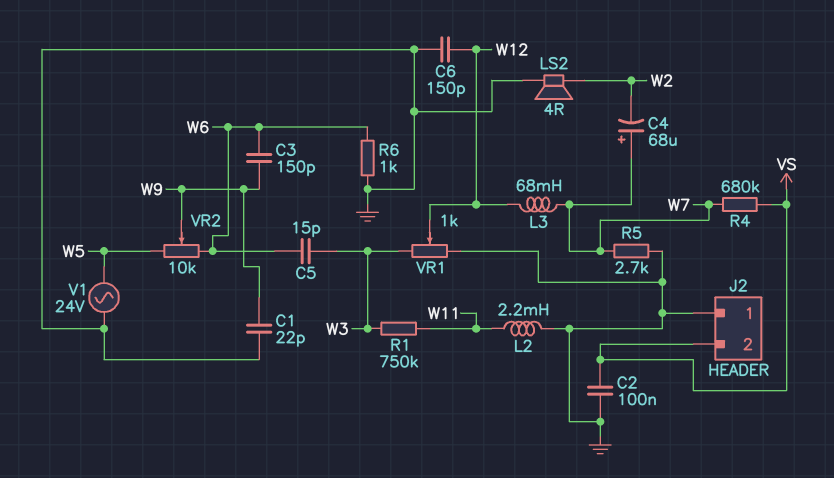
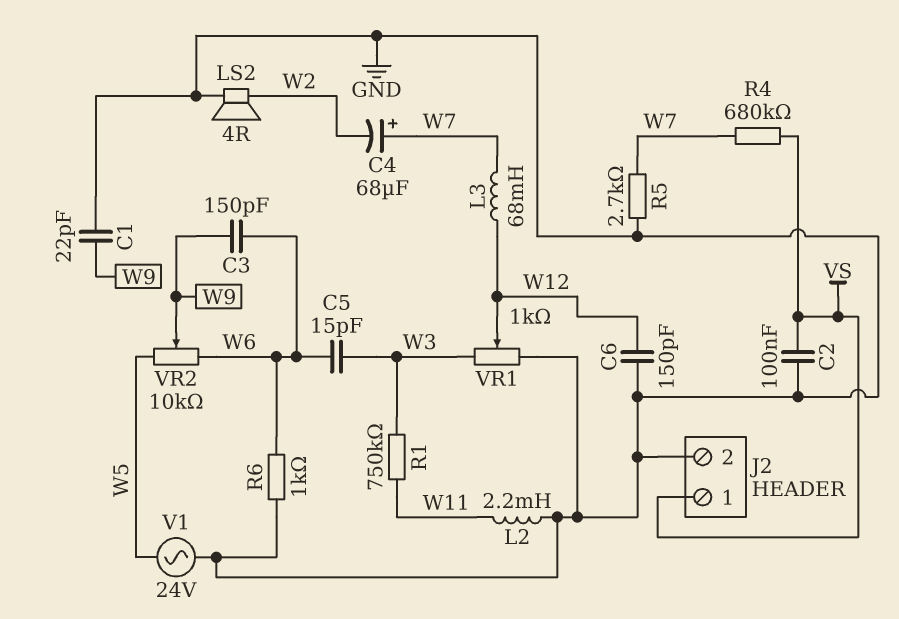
J2 pin 1: GND -> VS
J2 pin 2: VS -> GND

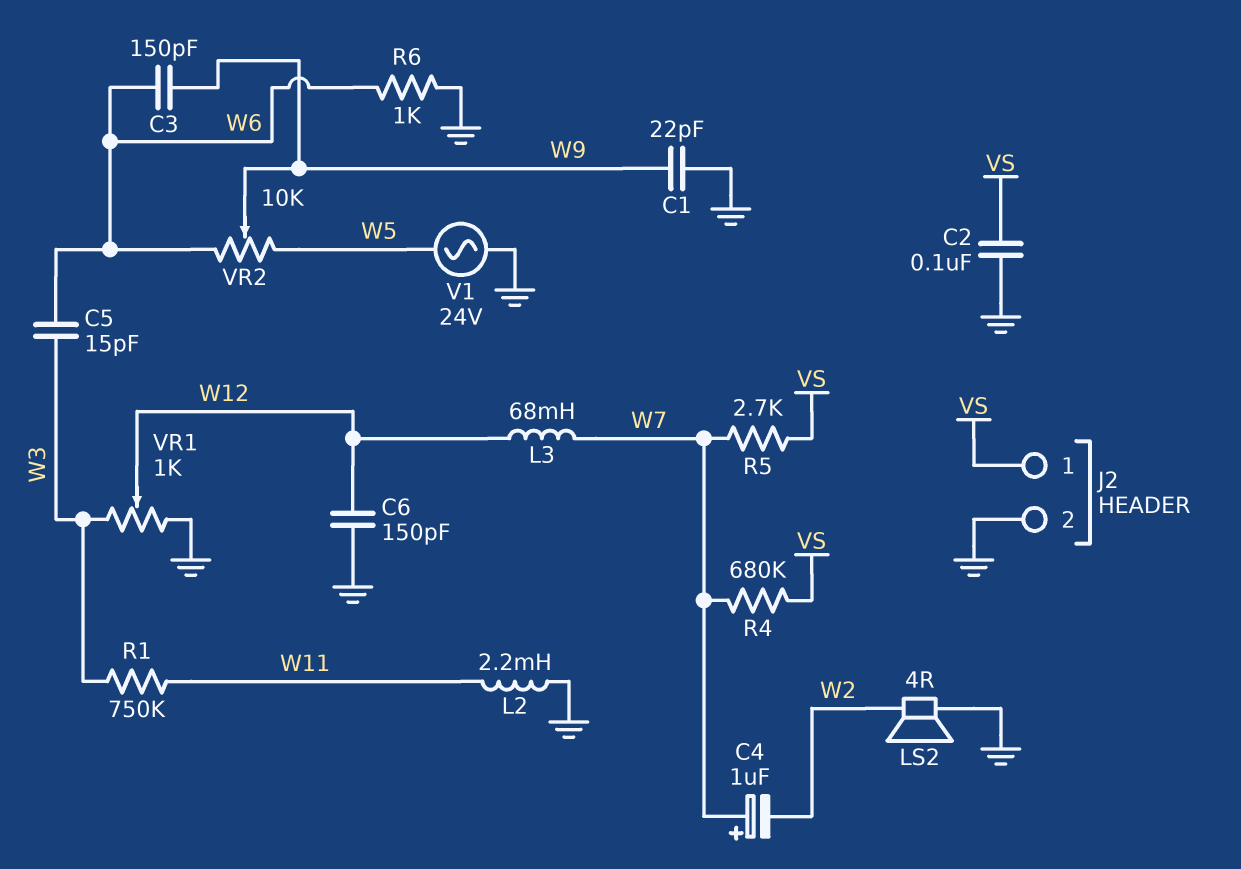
C4: 68uF (plus W7, minus W2) -> 1uF (plus W7, minus W2)
R5: 2.7k (GND, W7) -> 2.7k (VS, W7)

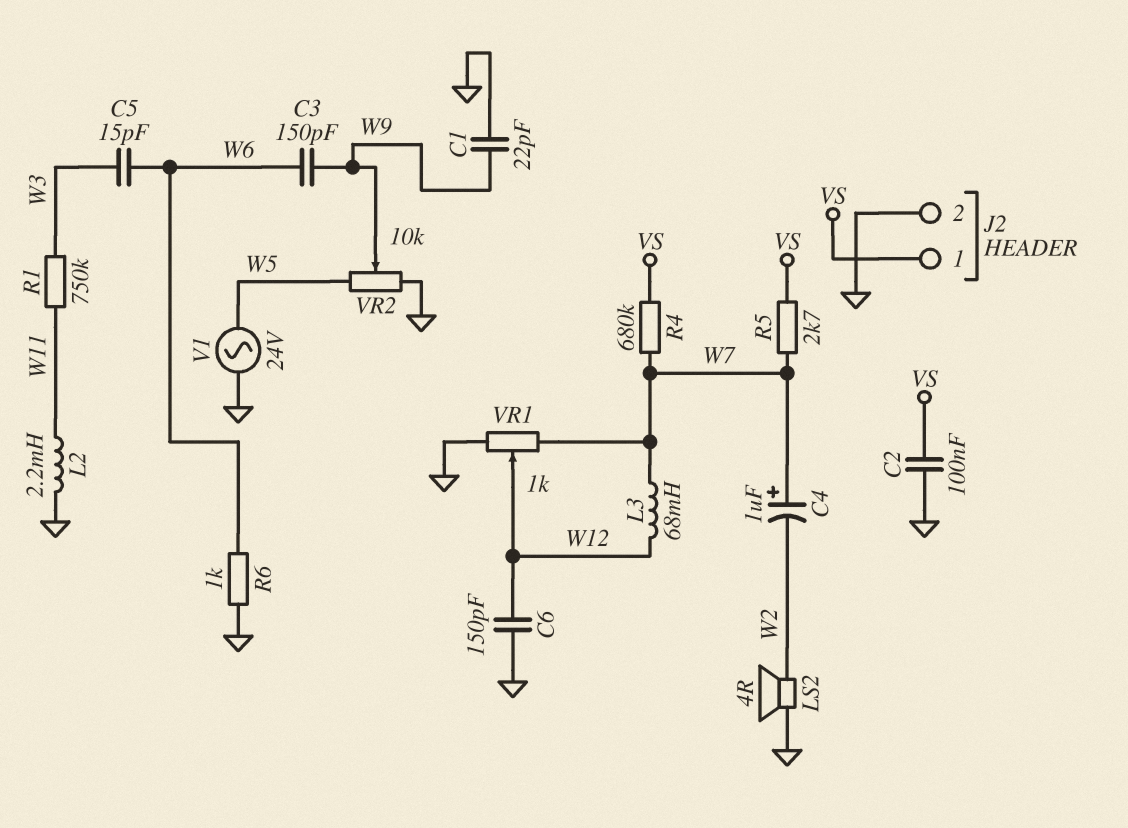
VR1: 1k (GND, W3, wiper W12) -> 1k (GND, W7, wiper W12)
VR2: 10k (W5, W6, wiper W9) -> 10k (GND, W5, wiper W9)

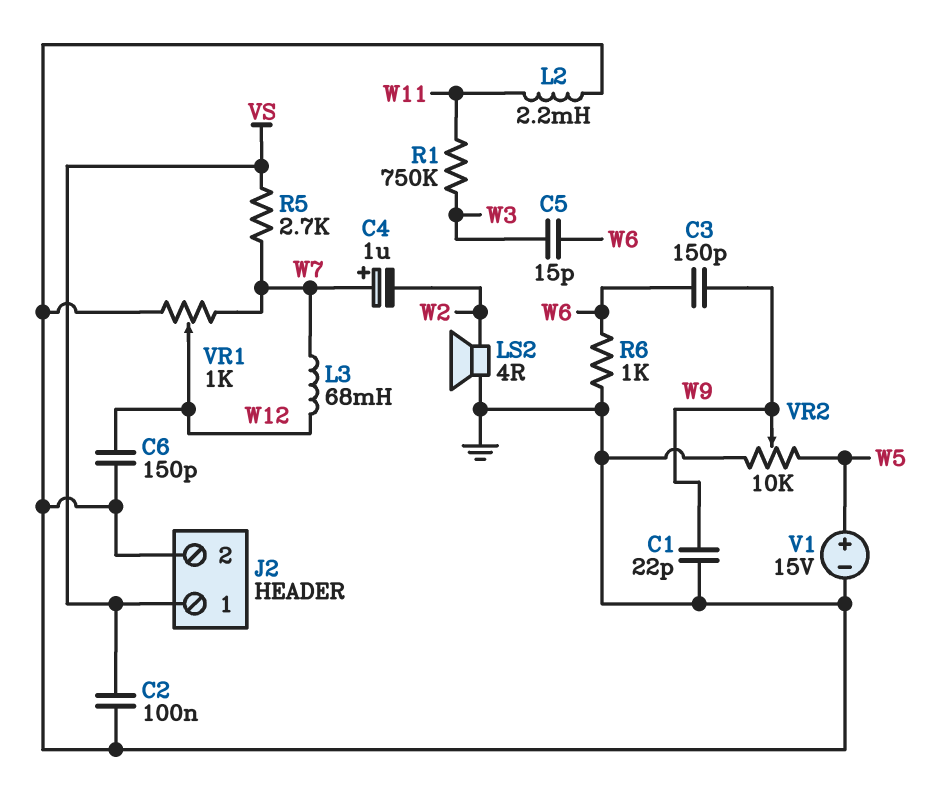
R4: 680k (VS, W7) -> none
V1: AC 24V (GND, W5) -> 15V (plus W5, minus GND)

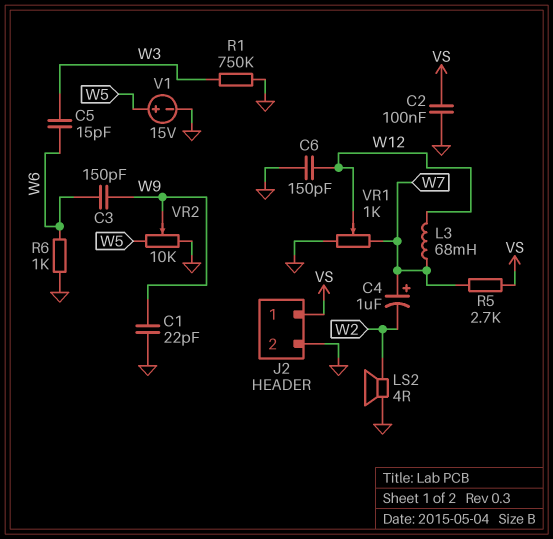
L2: 2.2mH (GND, W11) -> none
R1: 750k (W3, W11) -> 750k (GND, W3)

